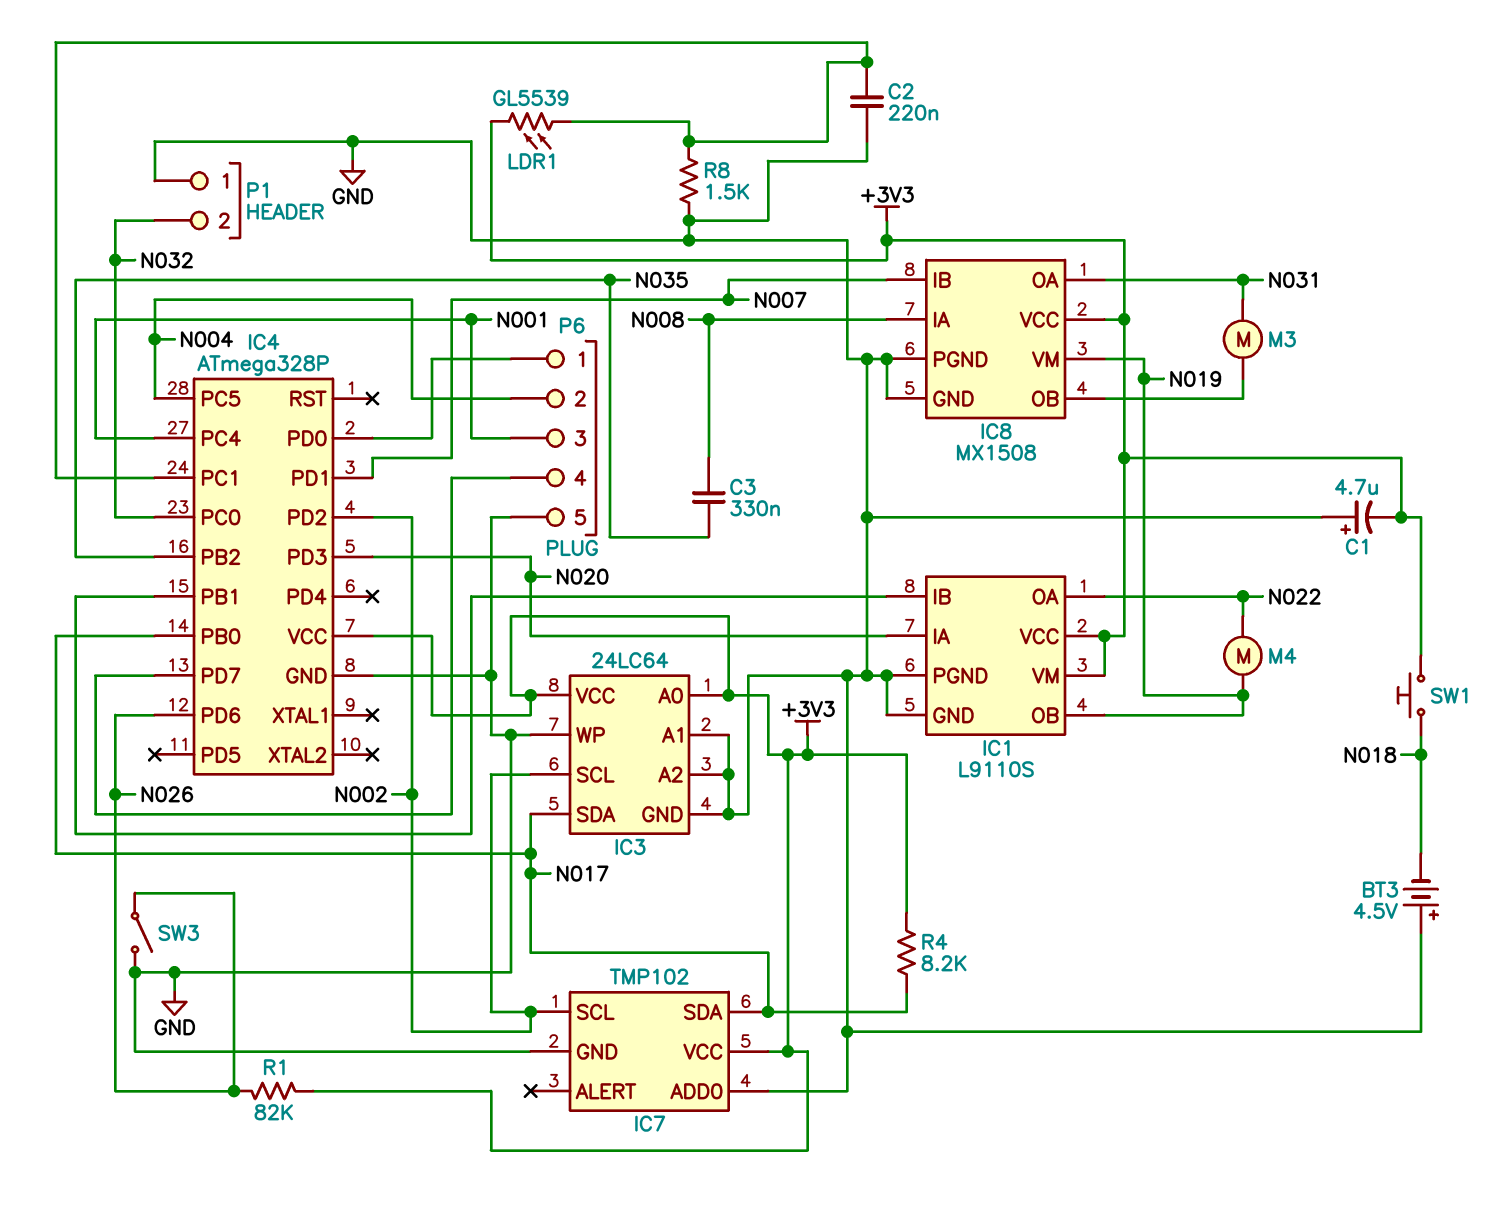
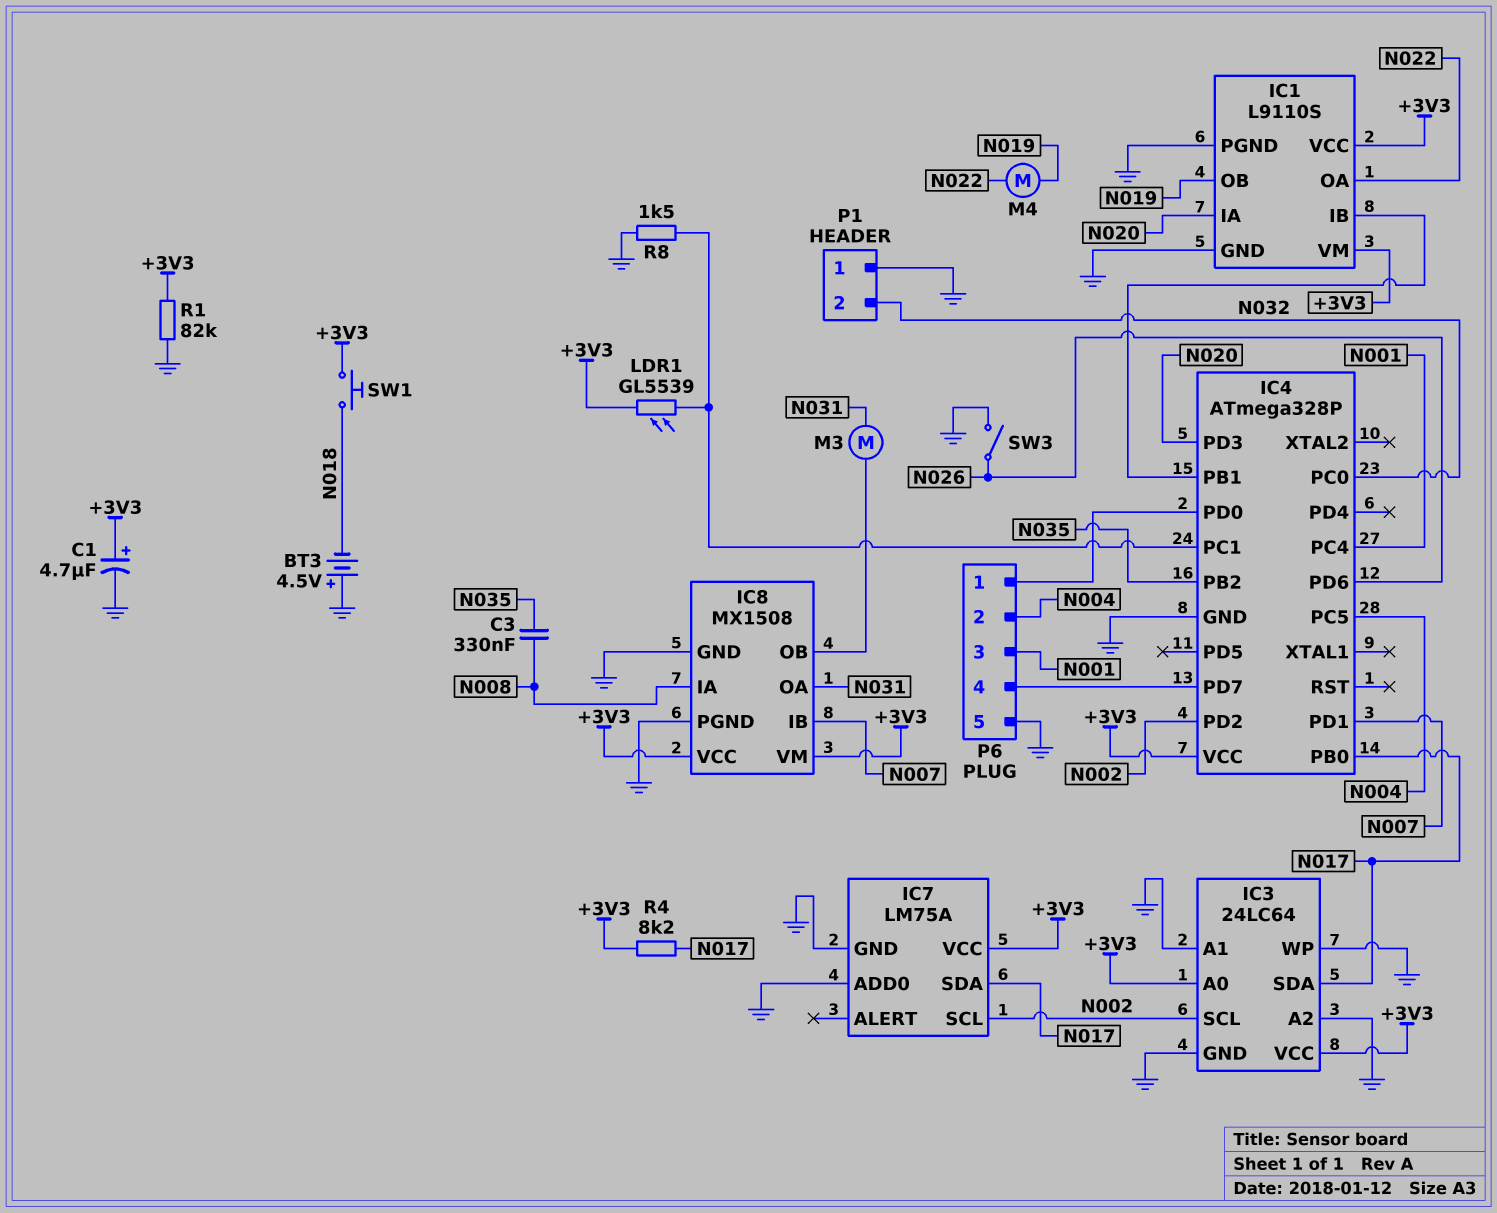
C1: 4.7uF (plus GND, minus +3V3) -> 4.7uF (plus +3V3, minus GND)
C2: 220nF (GND, IC4/PC1) -> none
IC7: TMP102 -> LM75A
IC8 pin VM: N019 -> +3V3
R1: 82k (+3V3, N026) -> 82k (+3V3, GND)

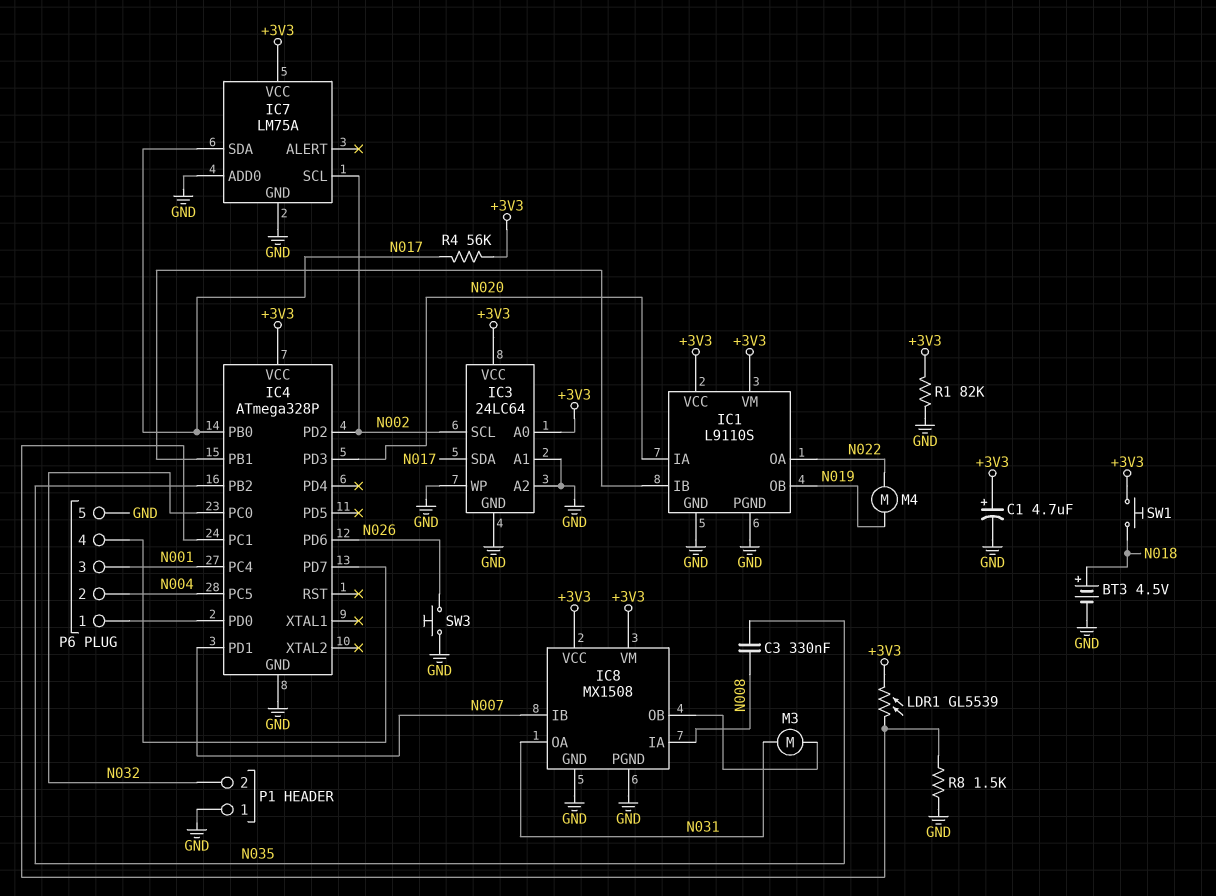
BT3: 4.5V (plus GND, minus N018) -> 4.5V (plus N018, minus GND)
R4: 8.2k (+3V3, N017) -> 56k (+3V3, N017)
SW3: switch (GND, N026) -> button (GND, N026)

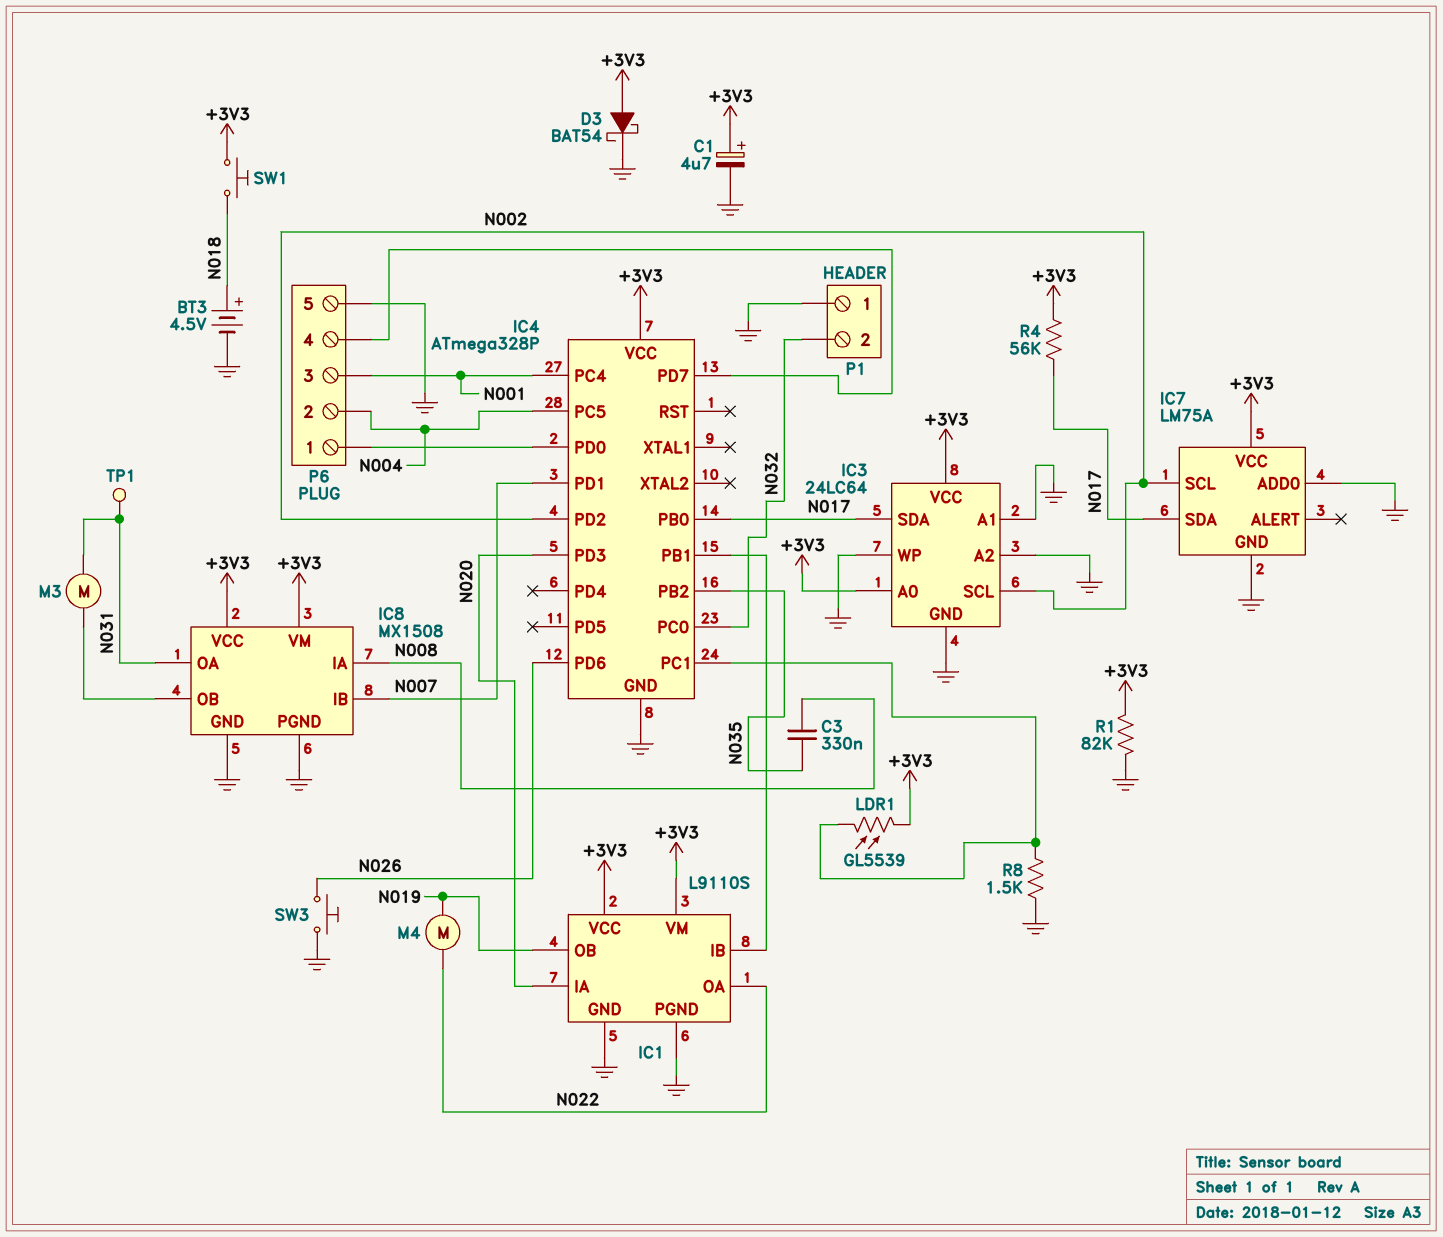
D3: none -> schottky BAT54 (A +3V3, K GND)
TP1: none -> test point (N031)

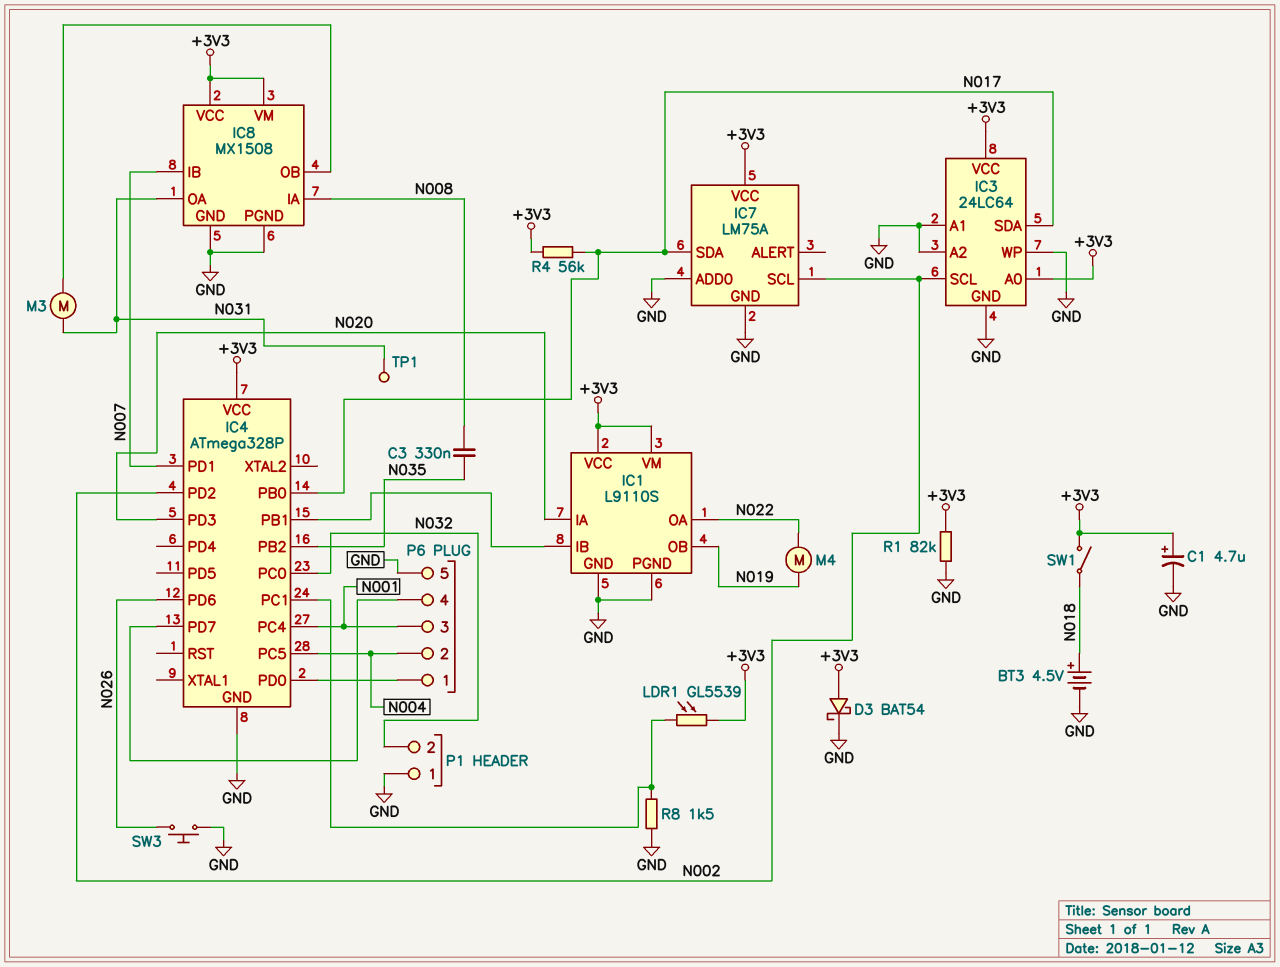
SW1: button (+3V3, N018) -> switch (+3V3, N018)

